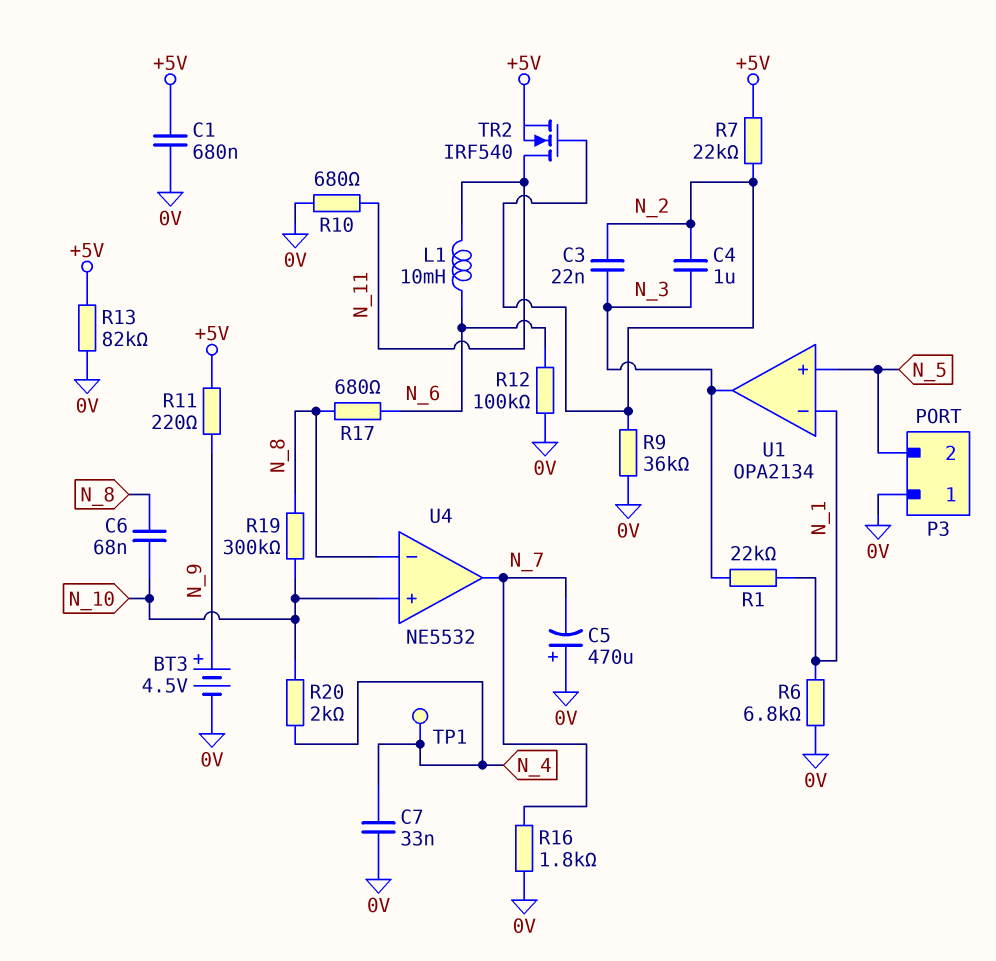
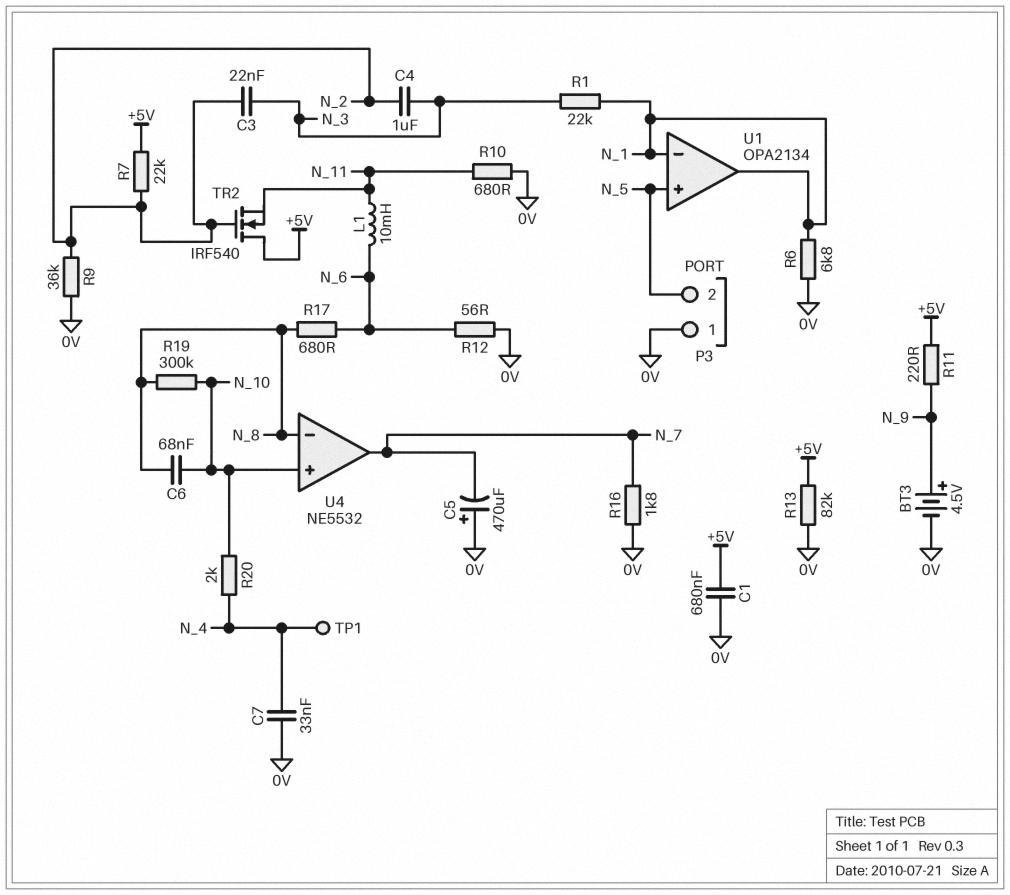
R12: 100k (0V, N_6) -> 56 (0V, N_6)
TR2: NMOS IRF540 (G N_2, D N_11, S +5V) -> NMOS IRF540 (G N_2, D +5V, S N_11)
U1 pin out: N_3 -> N_1

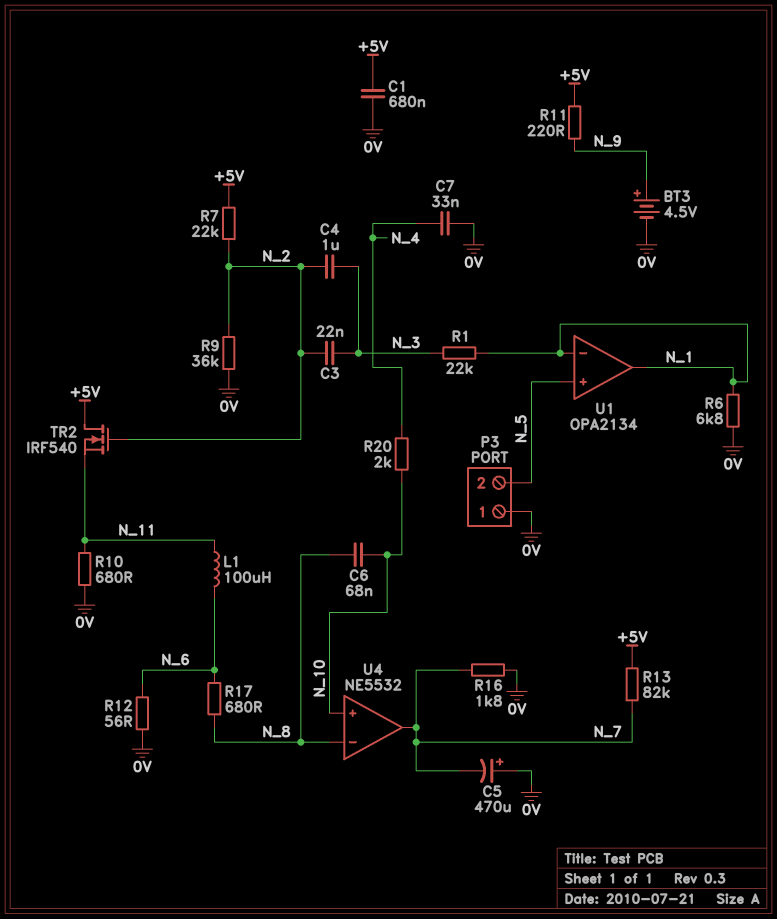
L1: 10mH (N_6, N_11) -> 100uH (N_6, N_11)
R13: 82k (+5V, 0V) -> 82k (+5V, N_7)
R19: 300k (N_8, N_10) -> none
TP1: test point (N_4) -> none

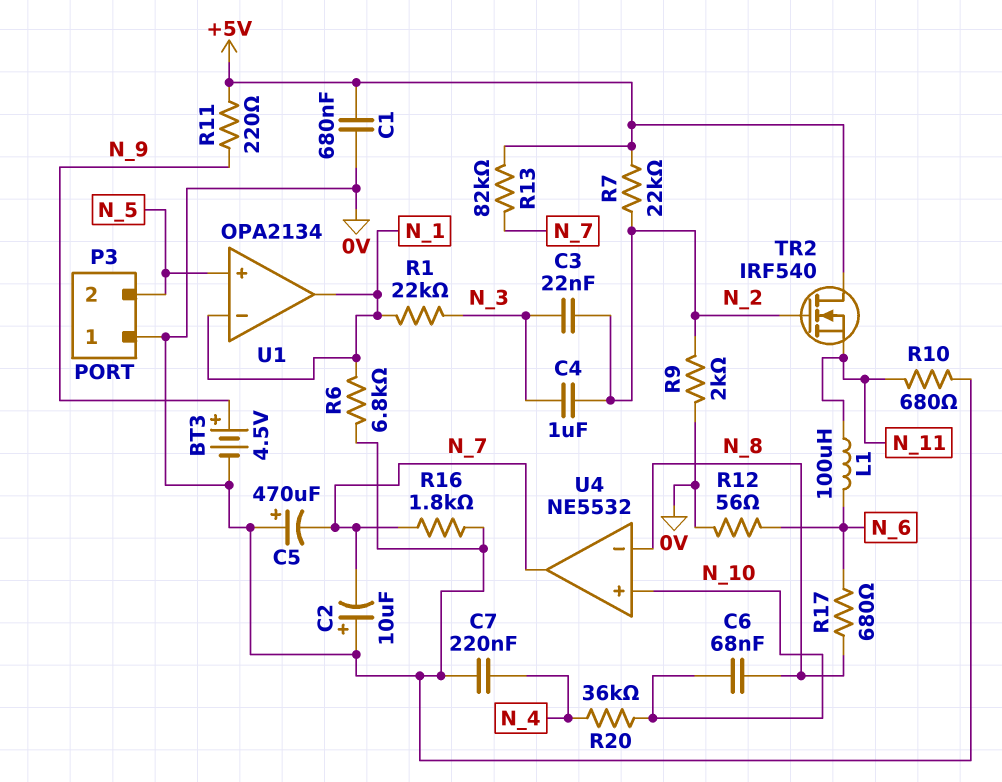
C2: none -> 10uF (plus 0V, minus N_7)
C7: 33nF (0V, N_4) -> 220nF (0V, N_4)
R9: 36k (0V, N_2) -> 2k (0V, N_2)
R20: 2k (N_4, N_10) -> 36k (N_4, N_10)

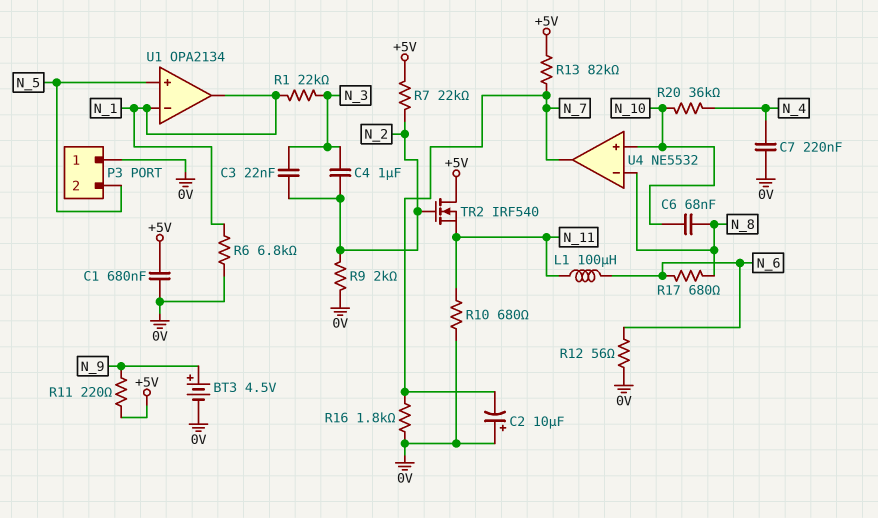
C5: 470uF (plus 0V, minus N_7) -> none

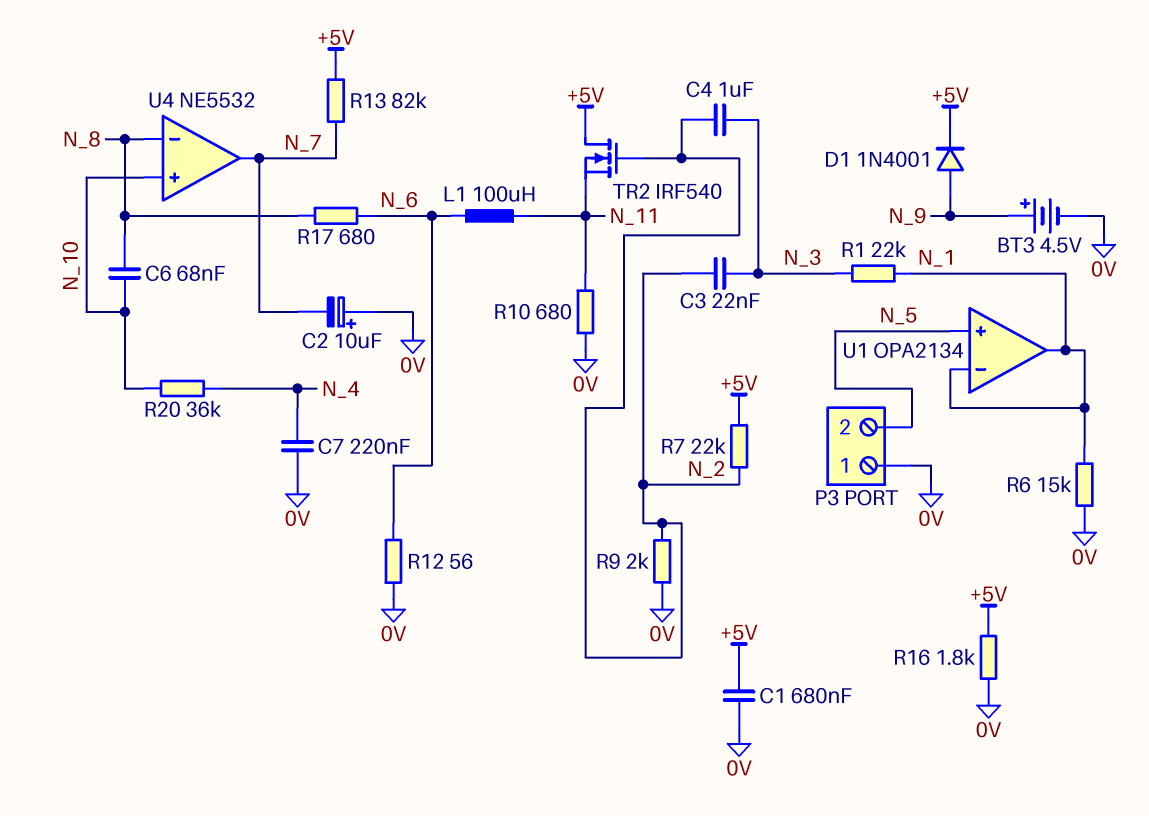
D1: none -> diode 1N4001 (A N_9, K +5V)
R6: 6.8k (0V, N_1) -> 15k (0V, N_1)
R11: 220 (+5V, N_9) -> none
R16: 1.8k (0V, N_7) -> 1.8k (+5V, 0V)

